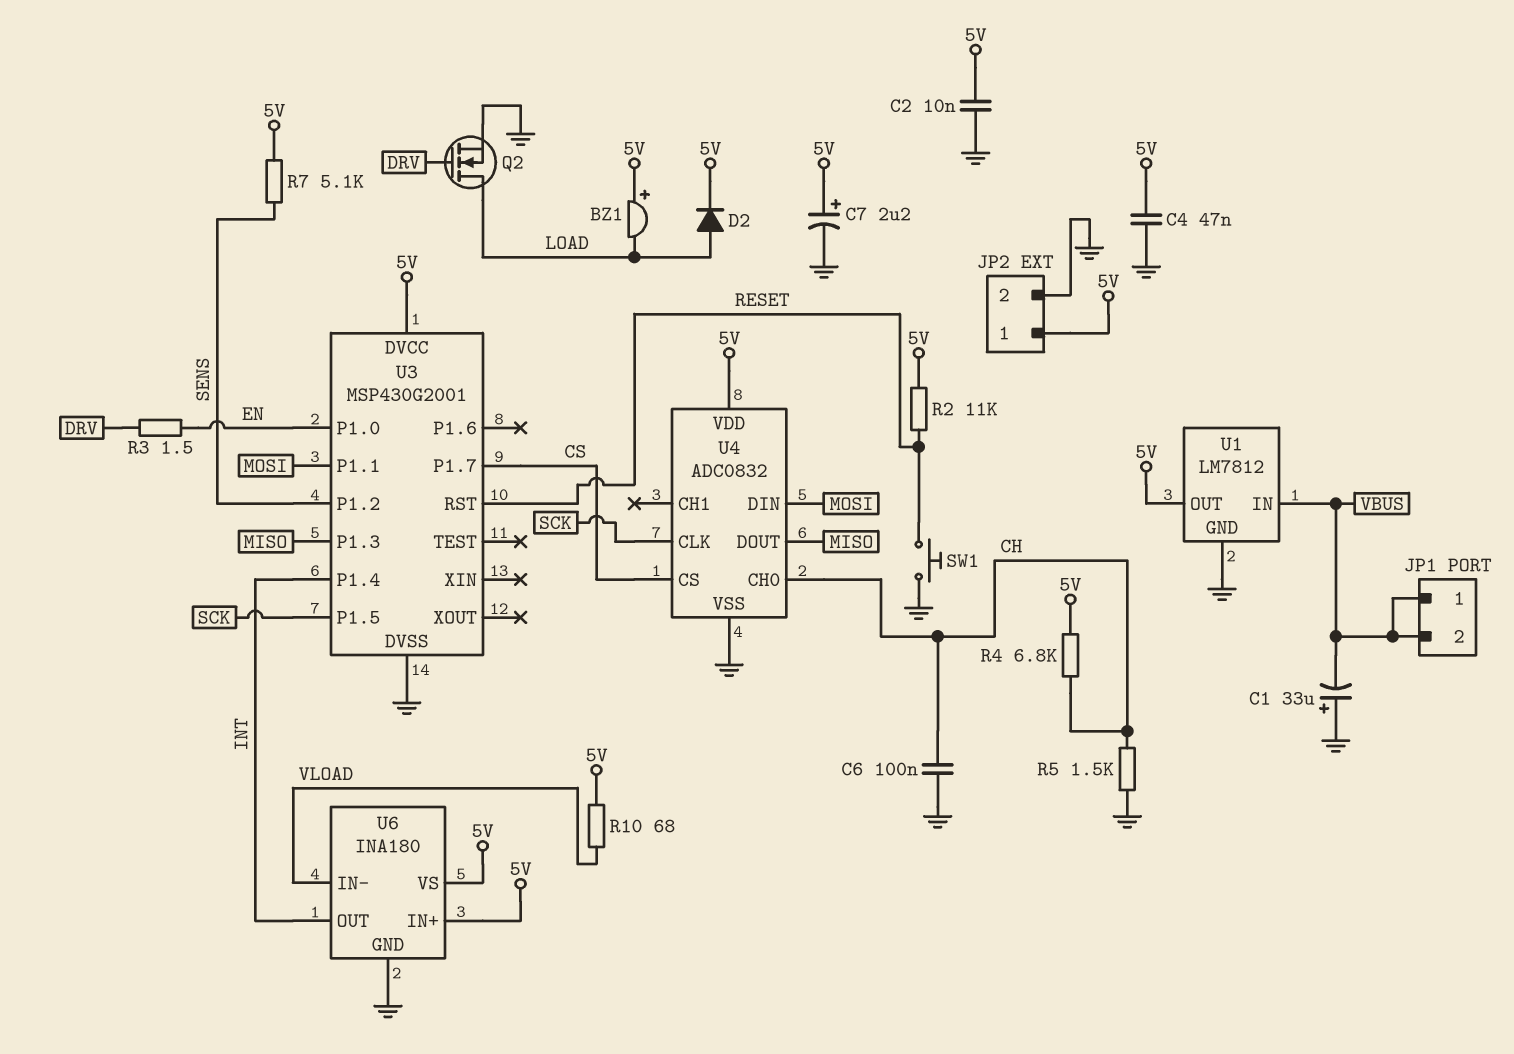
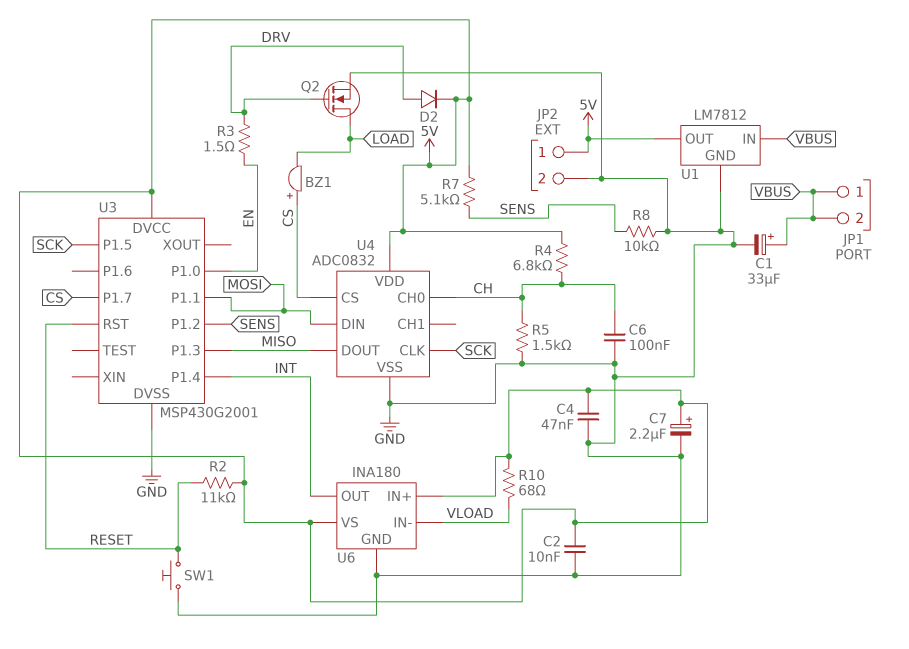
BZ1: buzzer (plus 5V, minus LOAD) -> buzzer (plus CS, minus LOAD)
C1: 33uF (plus GND, minus VBUS) -> 33uF (plus VBUS, minus GND)
D2: diode (A LOAD, K 5V) -> diode (A DRV, K 5V)
R8: none -> 10k (GND, SENS)

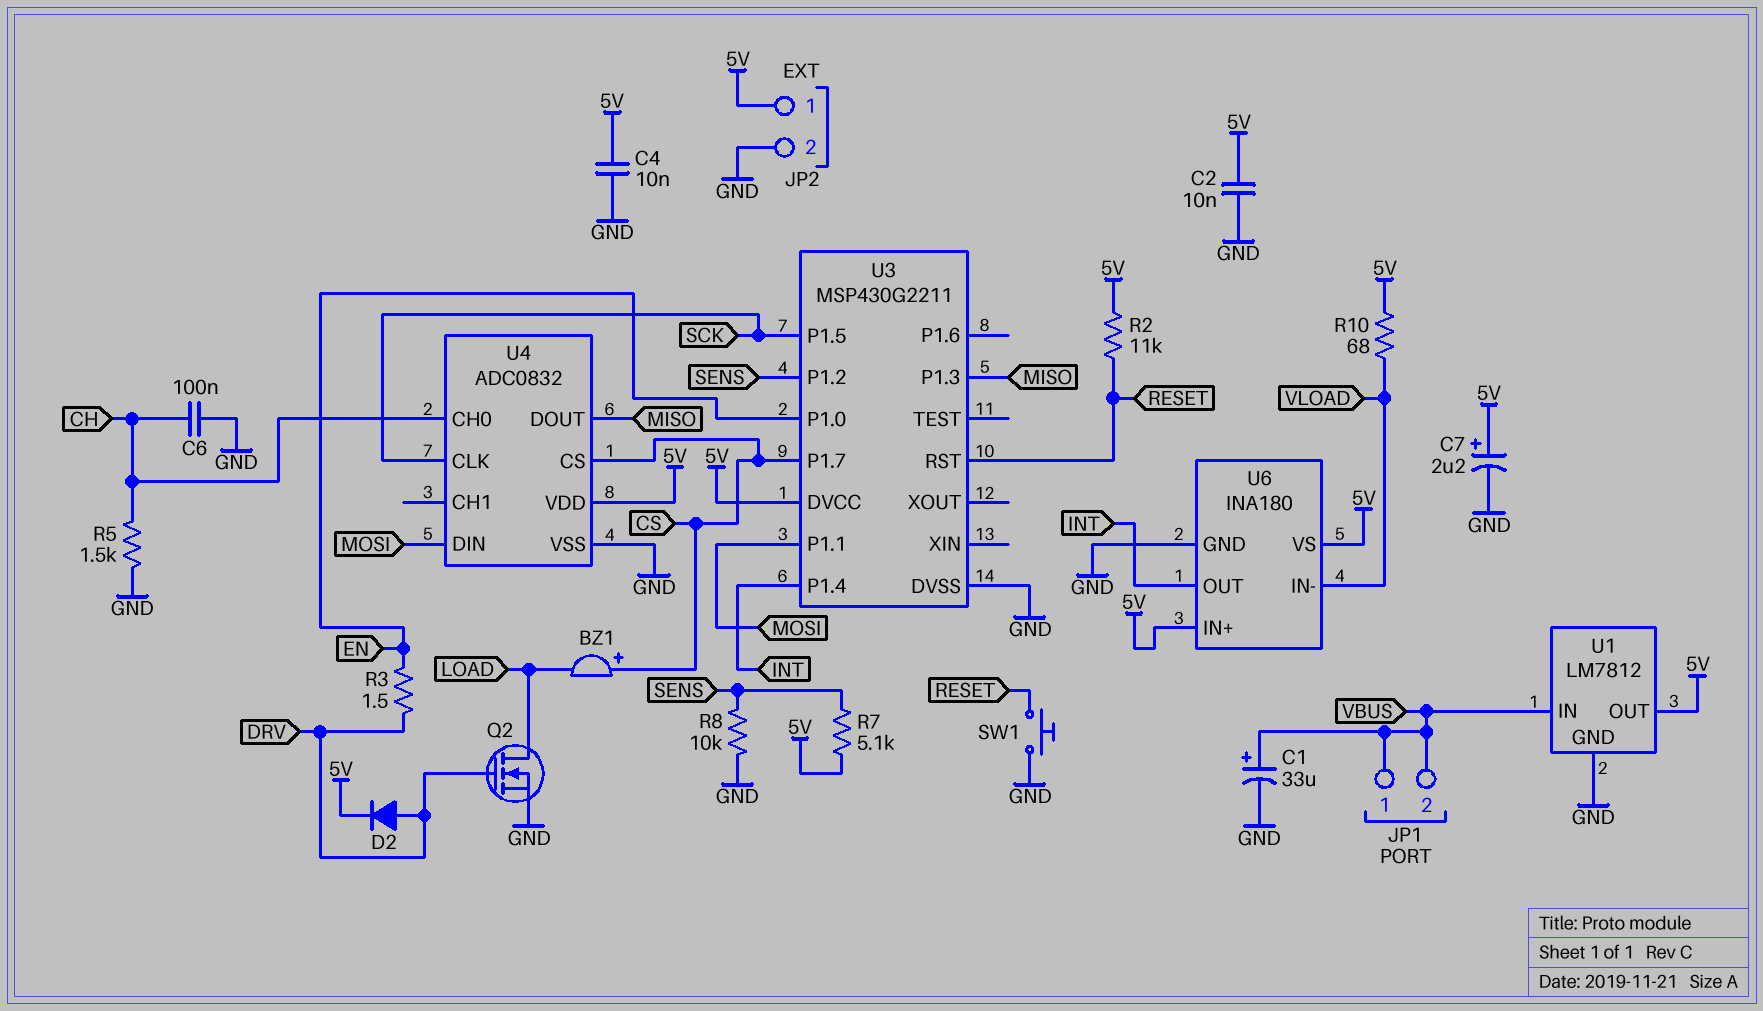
C4: 47nF (5V, GND) -> 10nF (5V, GND)
R4: 6.8k (5V, CH) -> none
U3: MSP430G2001 -> MSP430G2211

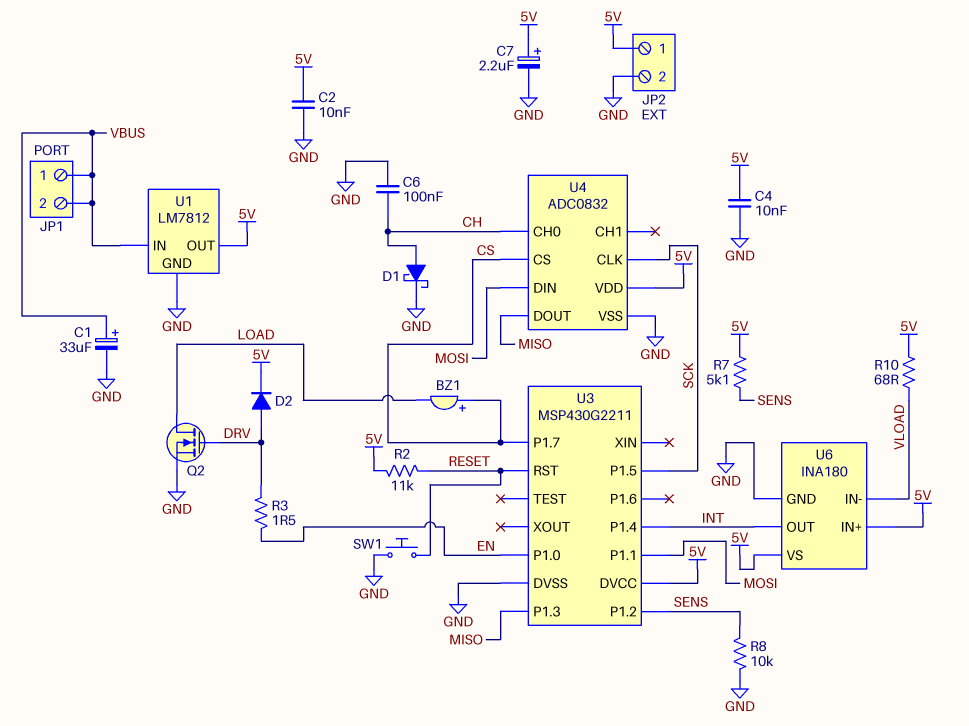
D1: none -> schottky (A CH, K GND)
R5: 1.5k (CH, GND) -> none

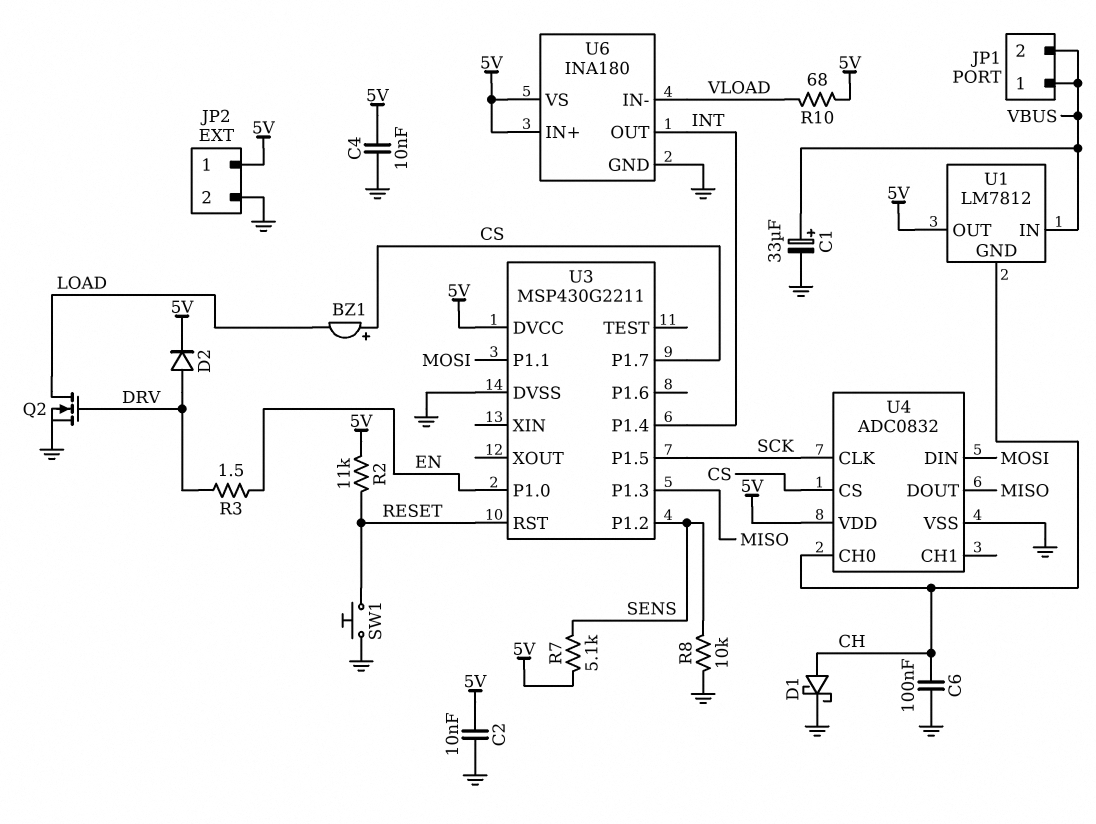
C7: 2.2uF (plus 5V, minus GND) -> none
U1 pin GND: GND -> CH

